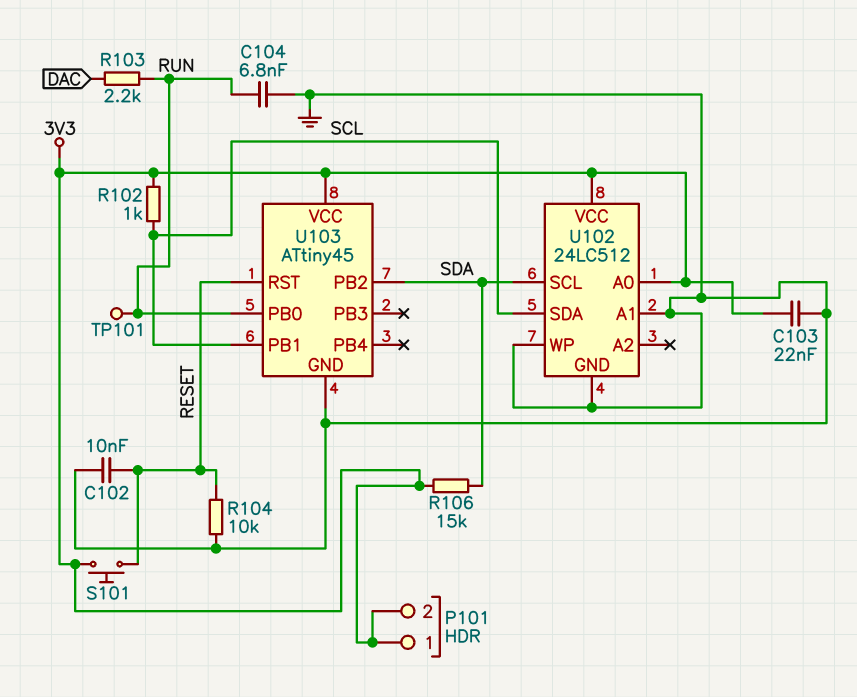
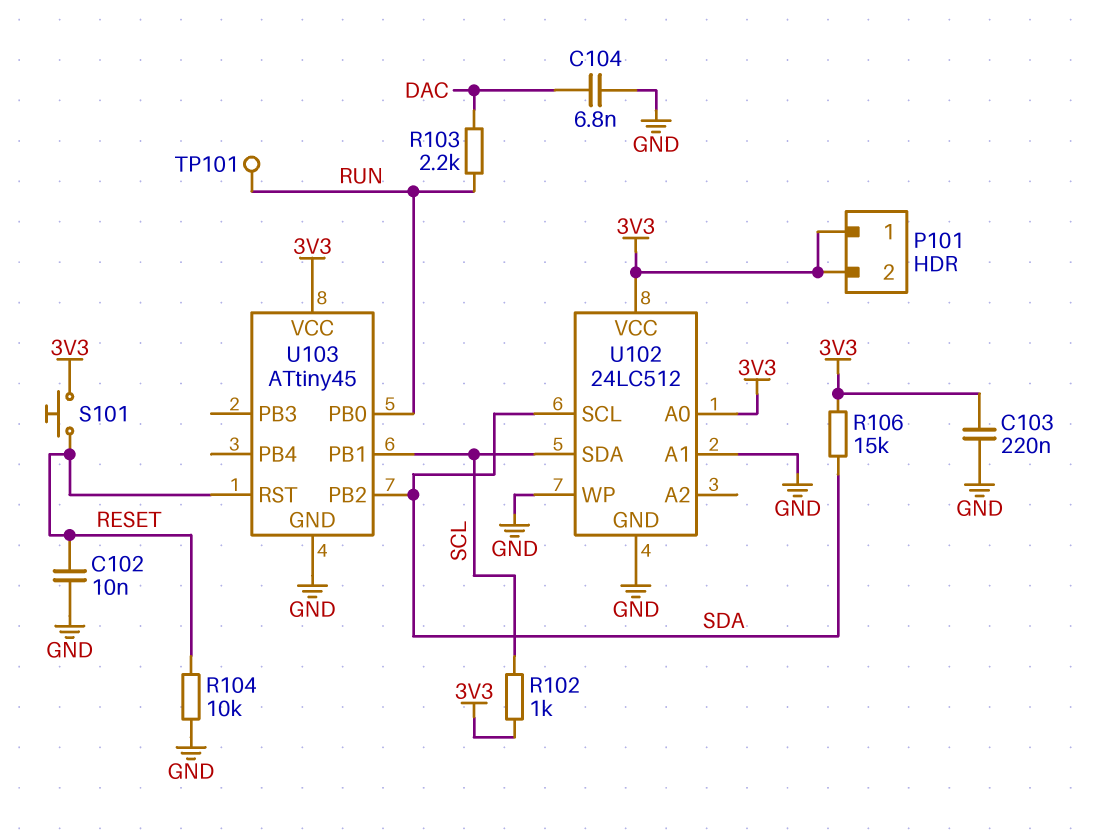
C103: 22nF (3V3, GND) -> 220nF (3V3, GND)
C104: 6.8nF (GND, RUN) -> 6.8nF (DAC, GND)

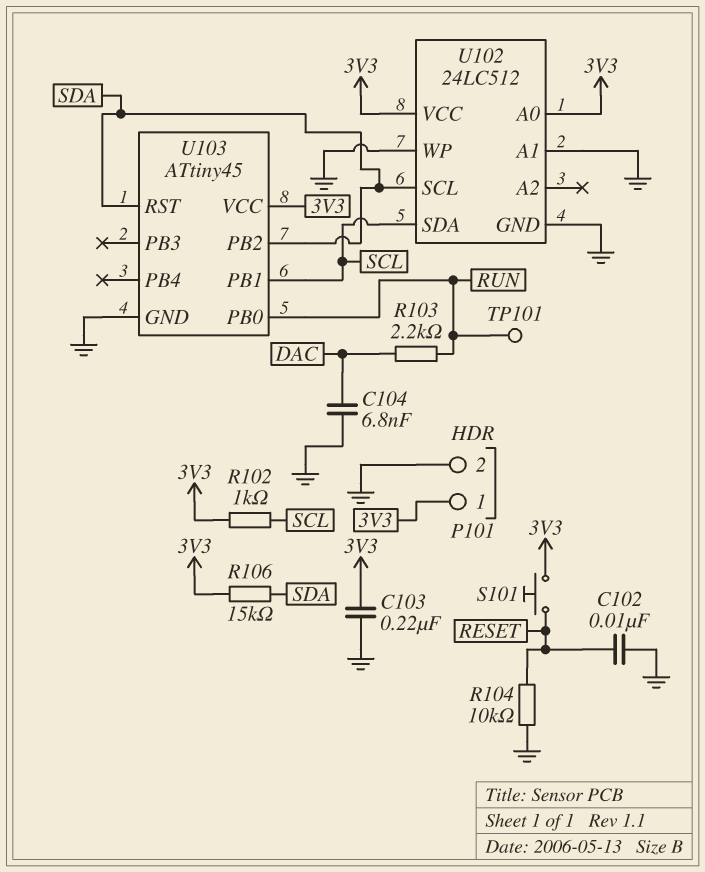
P101 pin 2: 3V3 -> GND
U103 pin RST: RESET -> SDA

